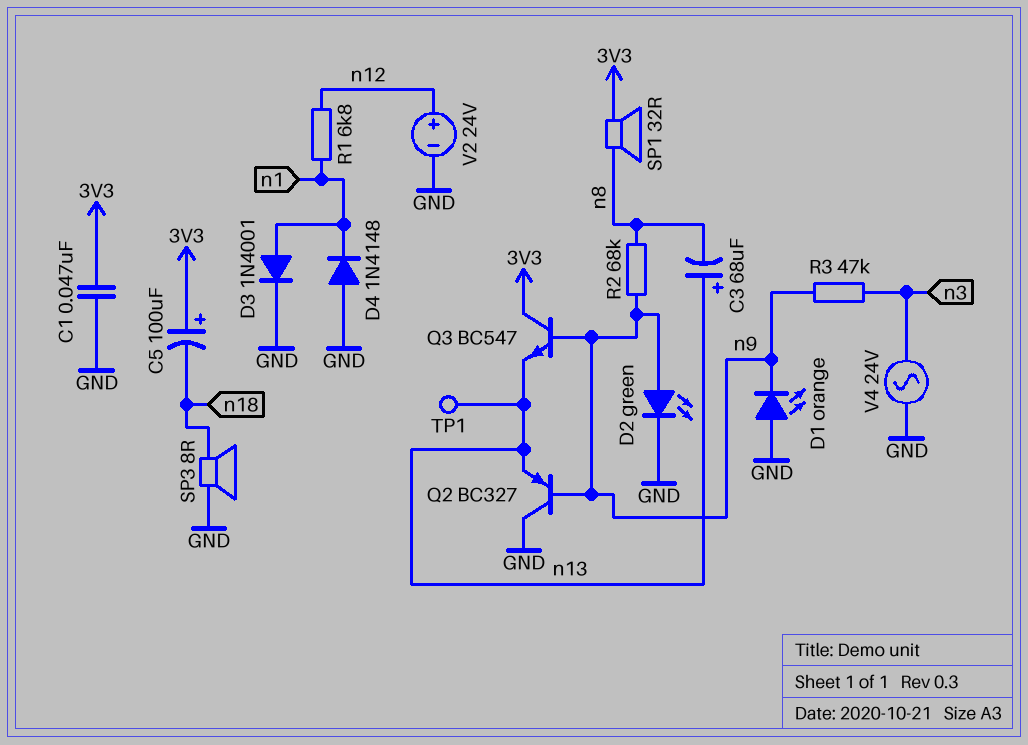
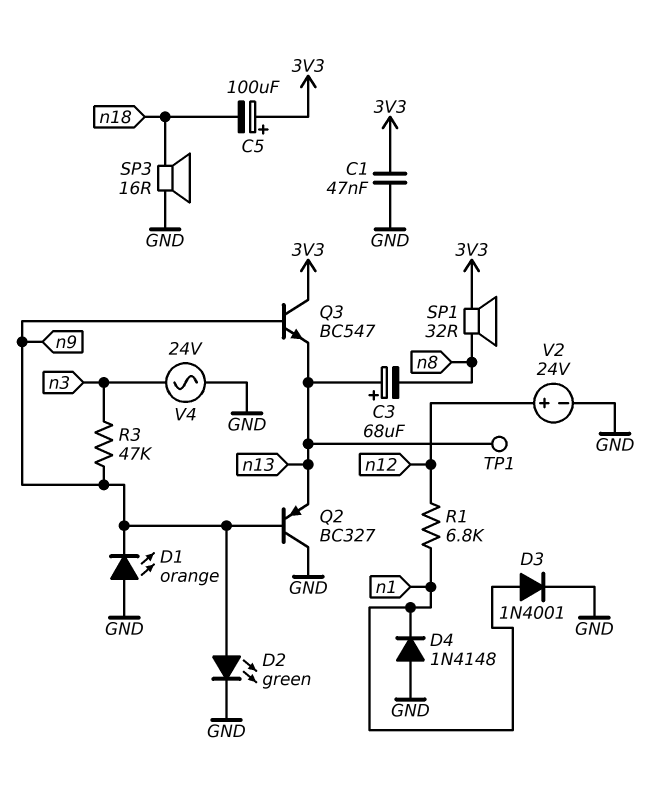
R2: 68k (n8, n9) -> none
SP3: speaker 8R (GND, n18) -> speaker 16R (GND, n18)

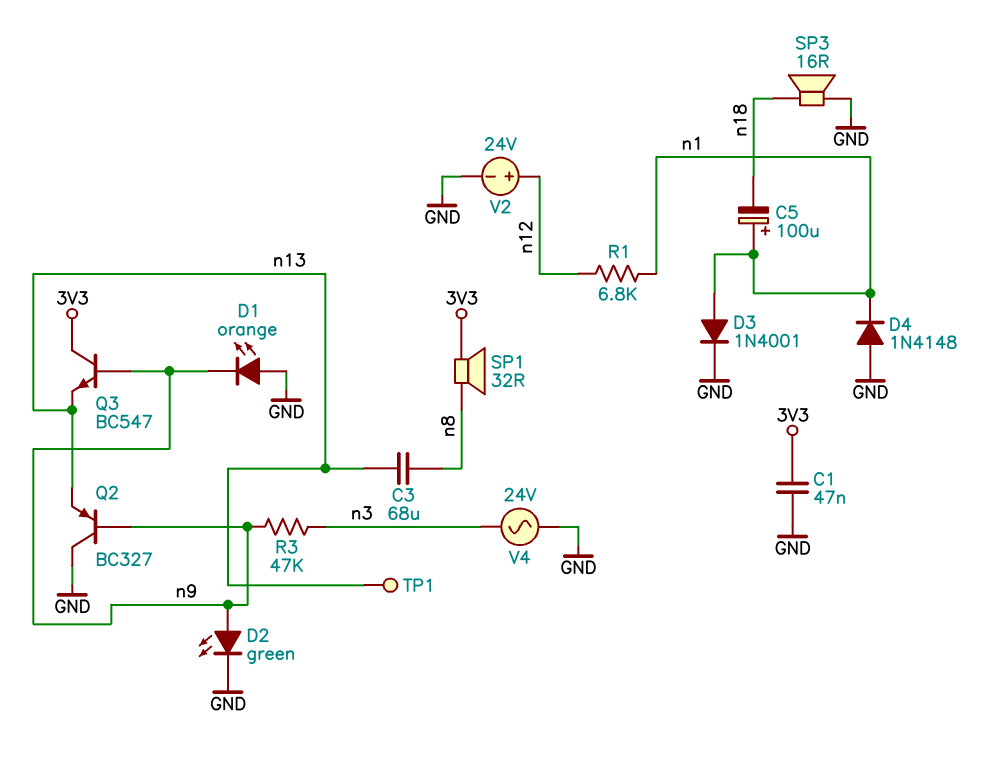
C3: 68uF (plus n13, minus n8) -> 68uF (n8, n13)
C5: 100uF (plus 3V3, minus n18) -> 100uF (plus n1, minus n18)

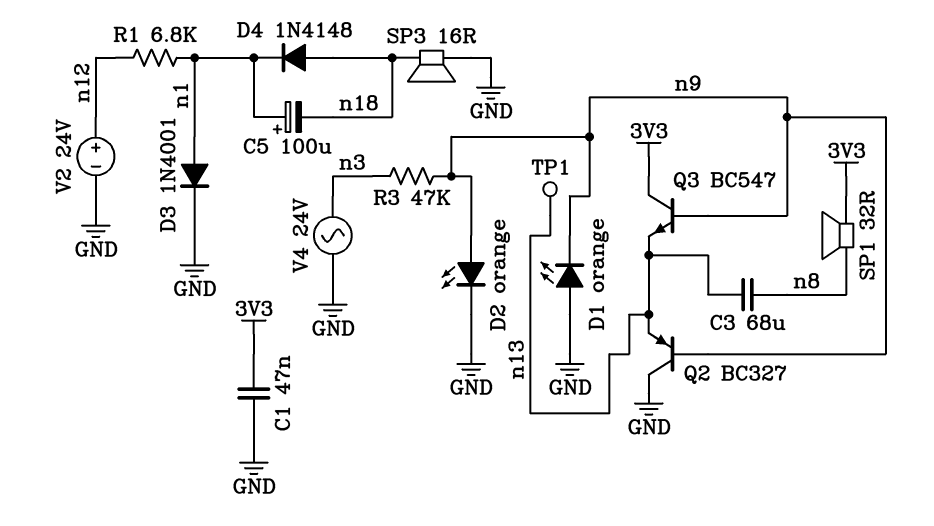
D2: LED green (A n9, K GND) -> LED orange (A n9, K GND)
D4: diode 1N4148 (A GND, K n1) -> diode 1N4148 (A n18, K n1)

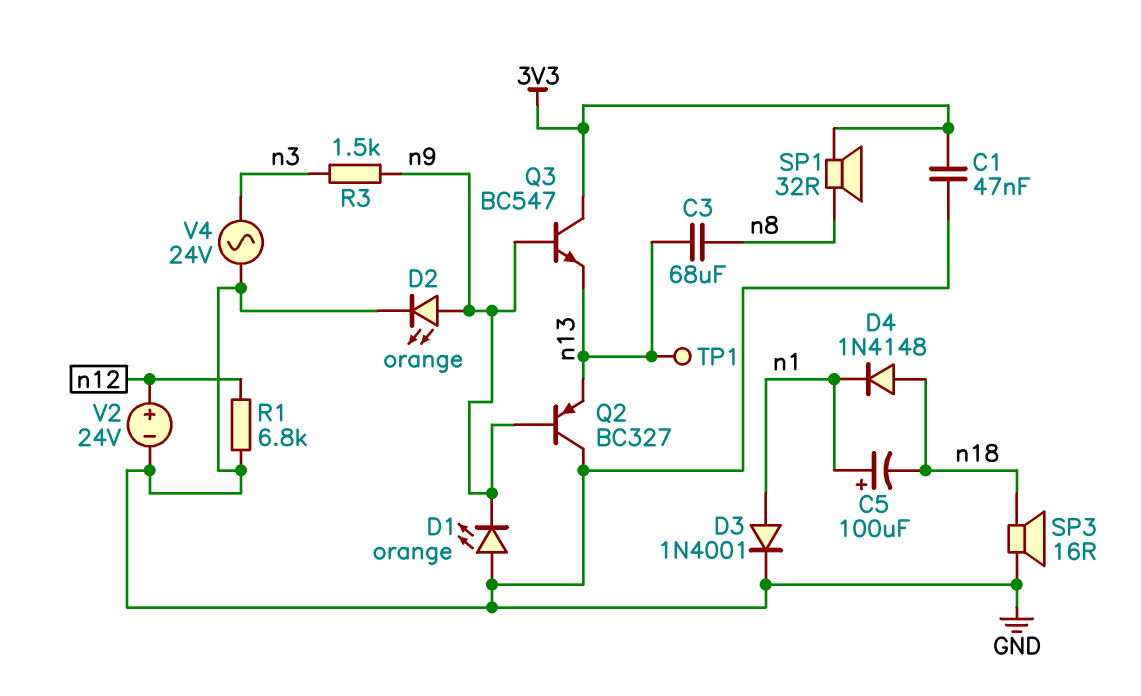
R1: 6.8k (n1, n12) -> 6.8k (GND, n12)
R3: 47k (n3, n9) -> 1.5k (n3, n9)

